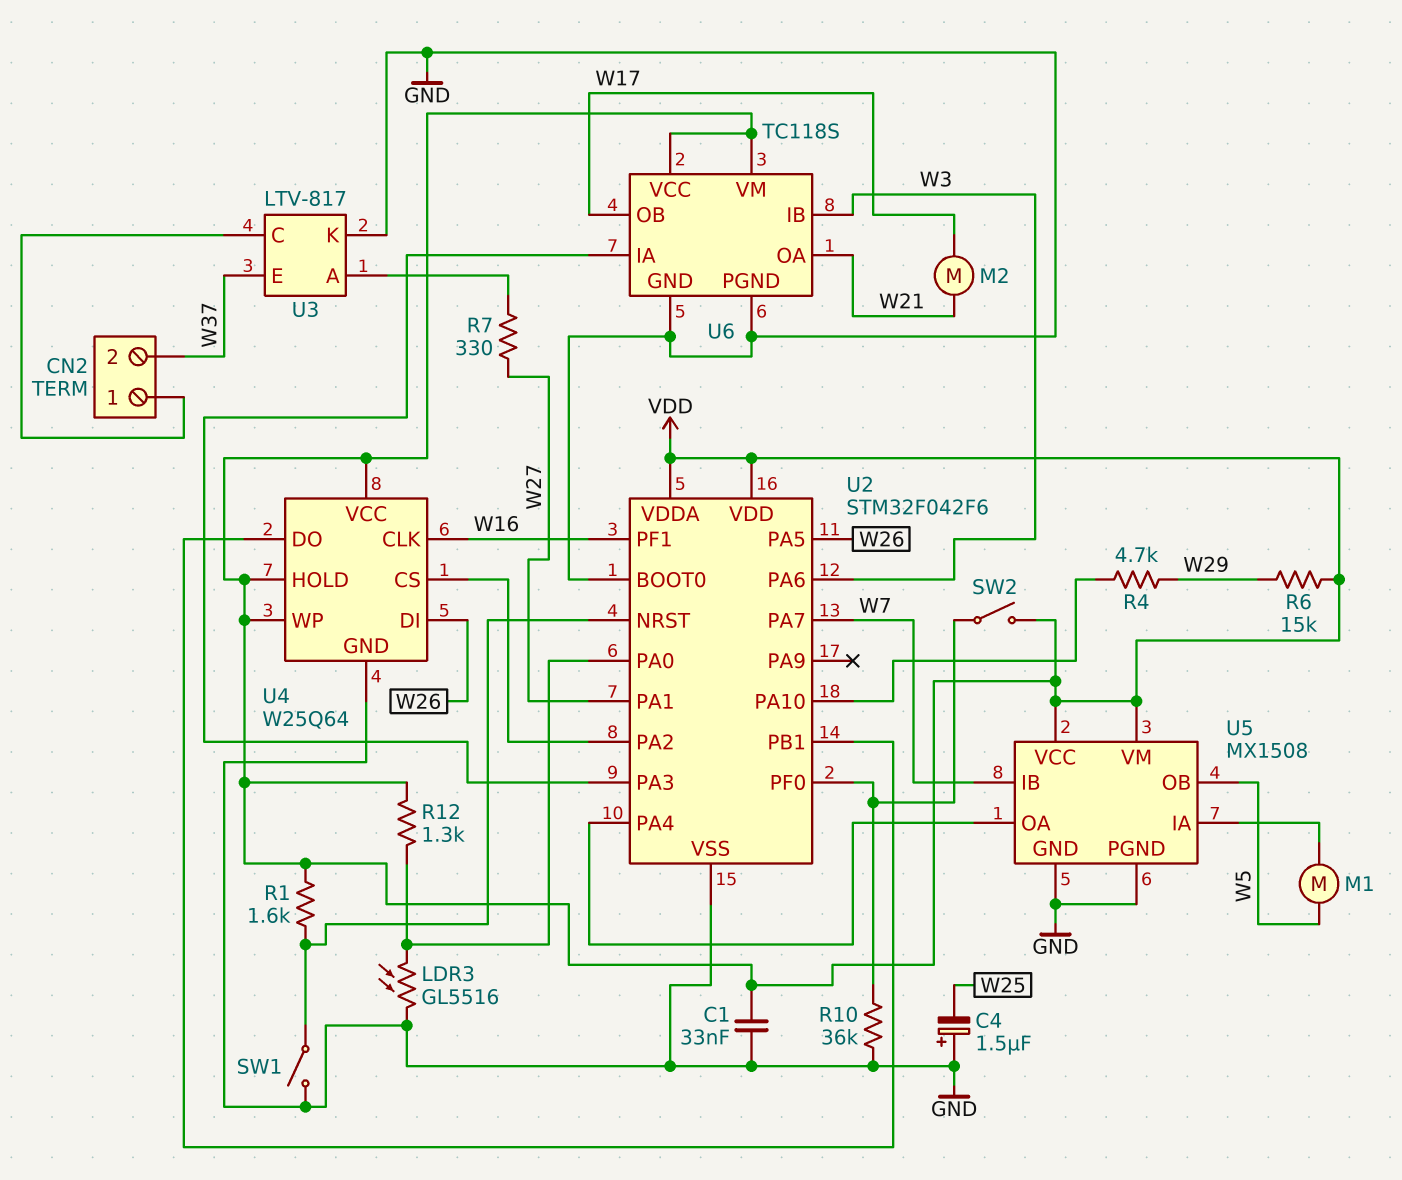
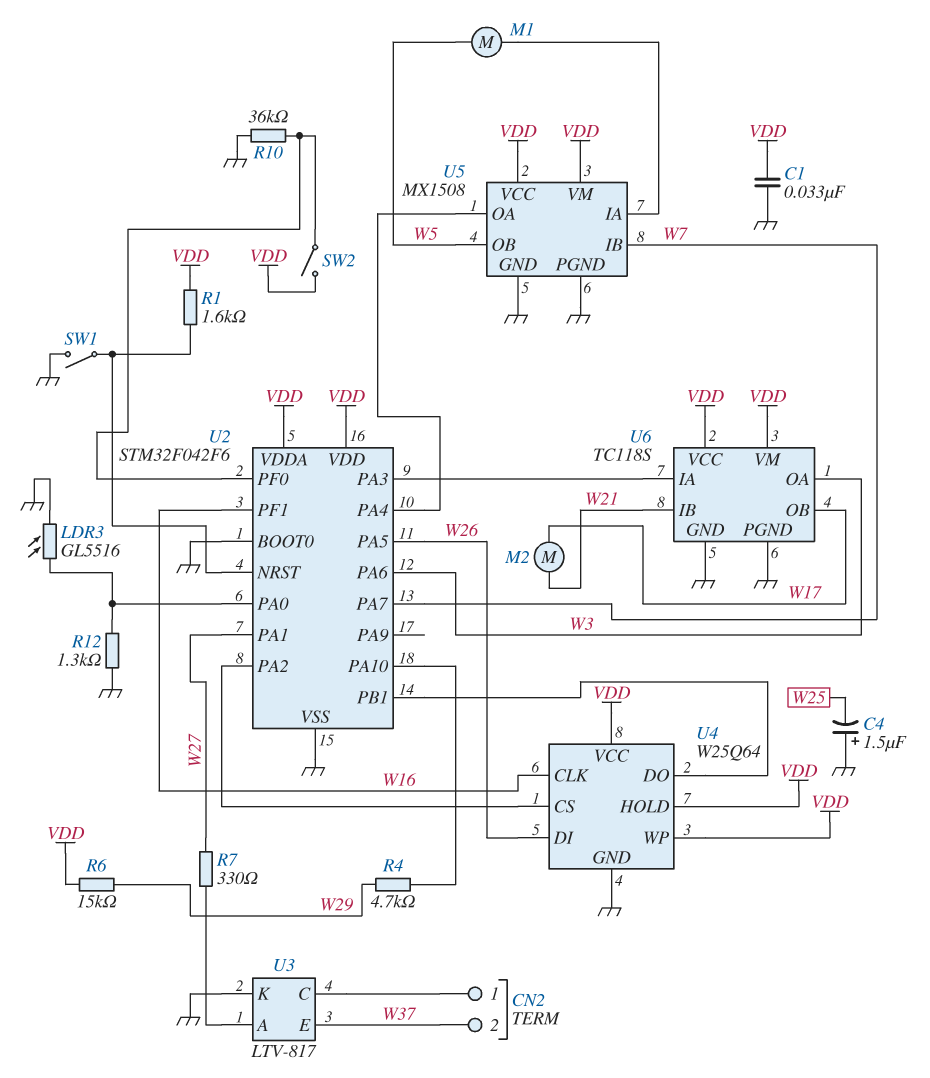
R12: 1.3k (U2/PA0, VDD) -> 1.3k (GND, U2/PA0)
U6 pin IB: W3 -> W21
U6 pin OA: W21 -> W3

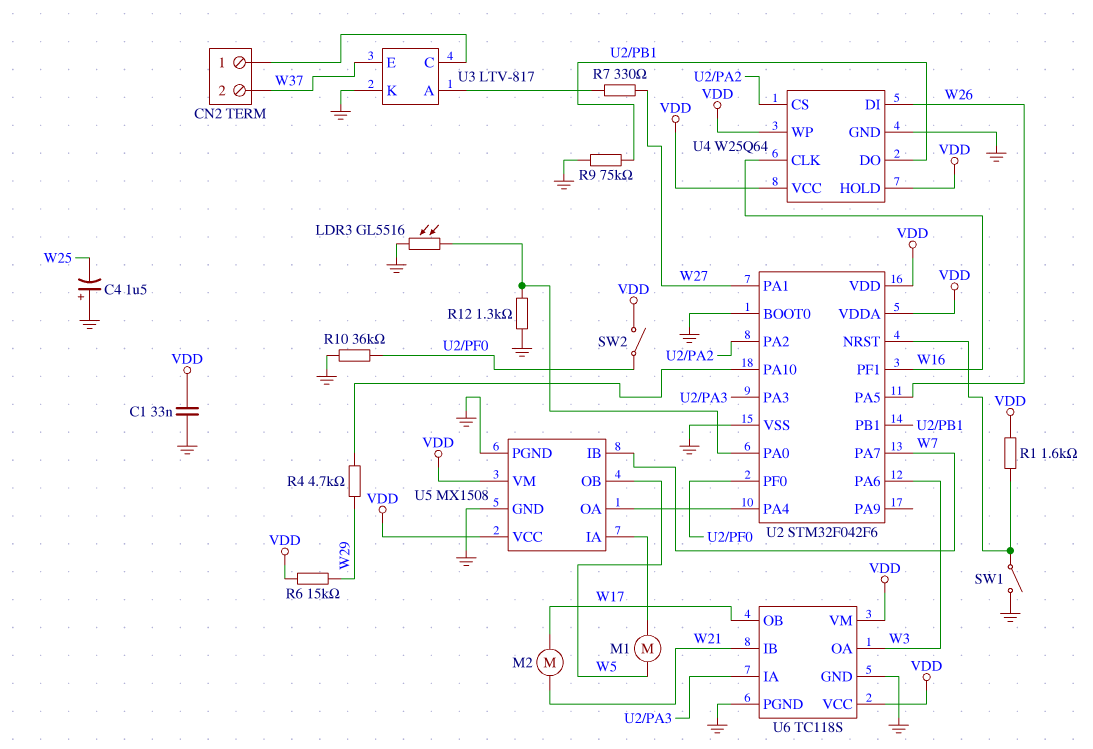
R9: none -> 75k (GND, U2/PB1)

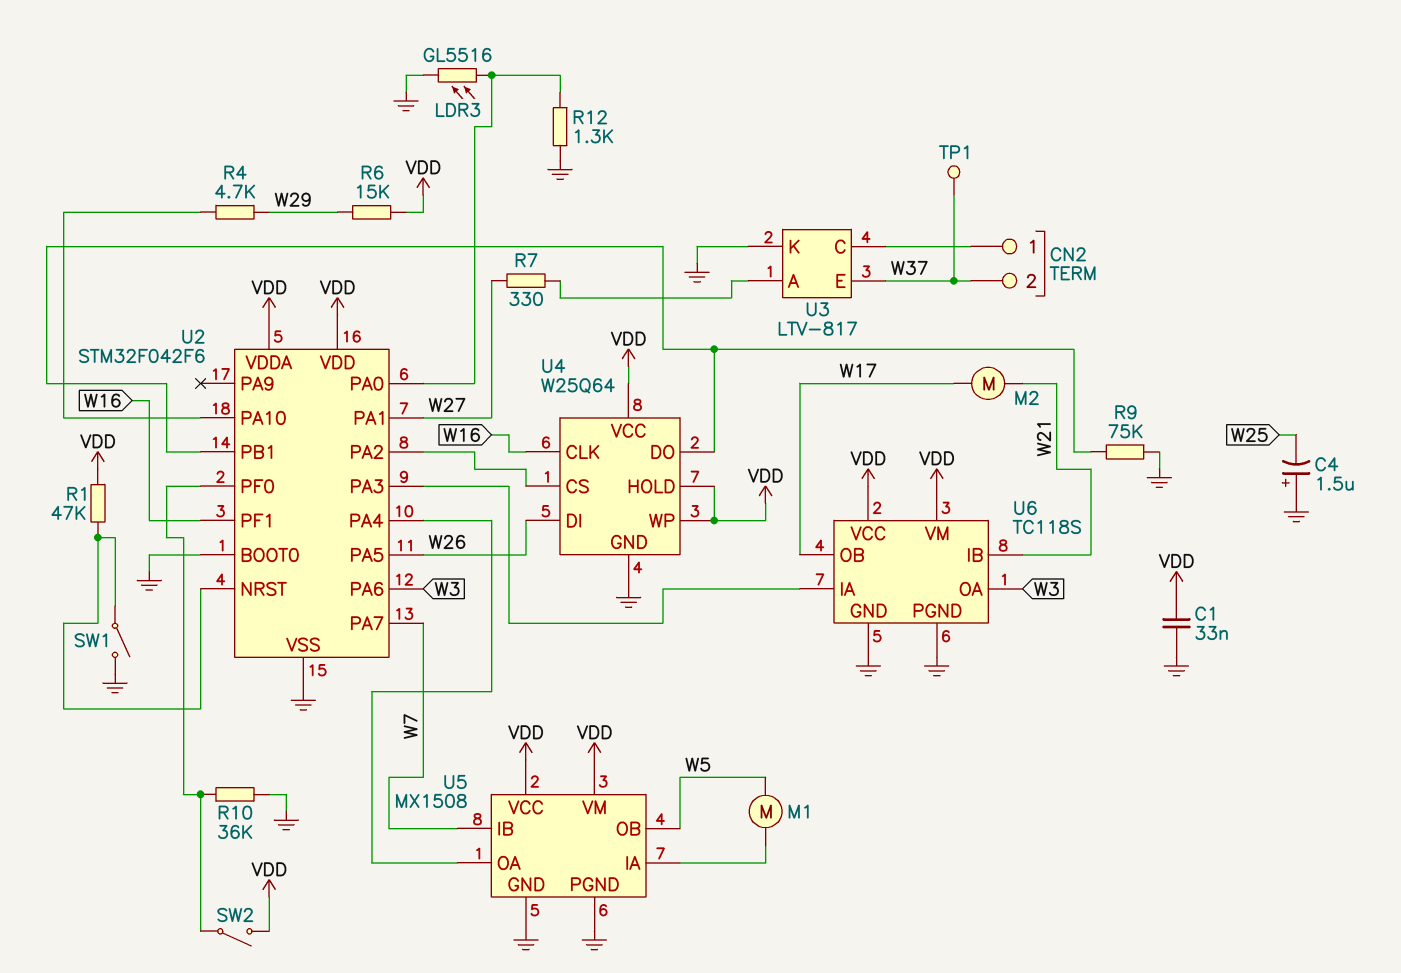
R1: 1.6k (U2/NRST, VDD) -> 47k (U2/NRST, VDD)
TP1: none -> test point (W37)

